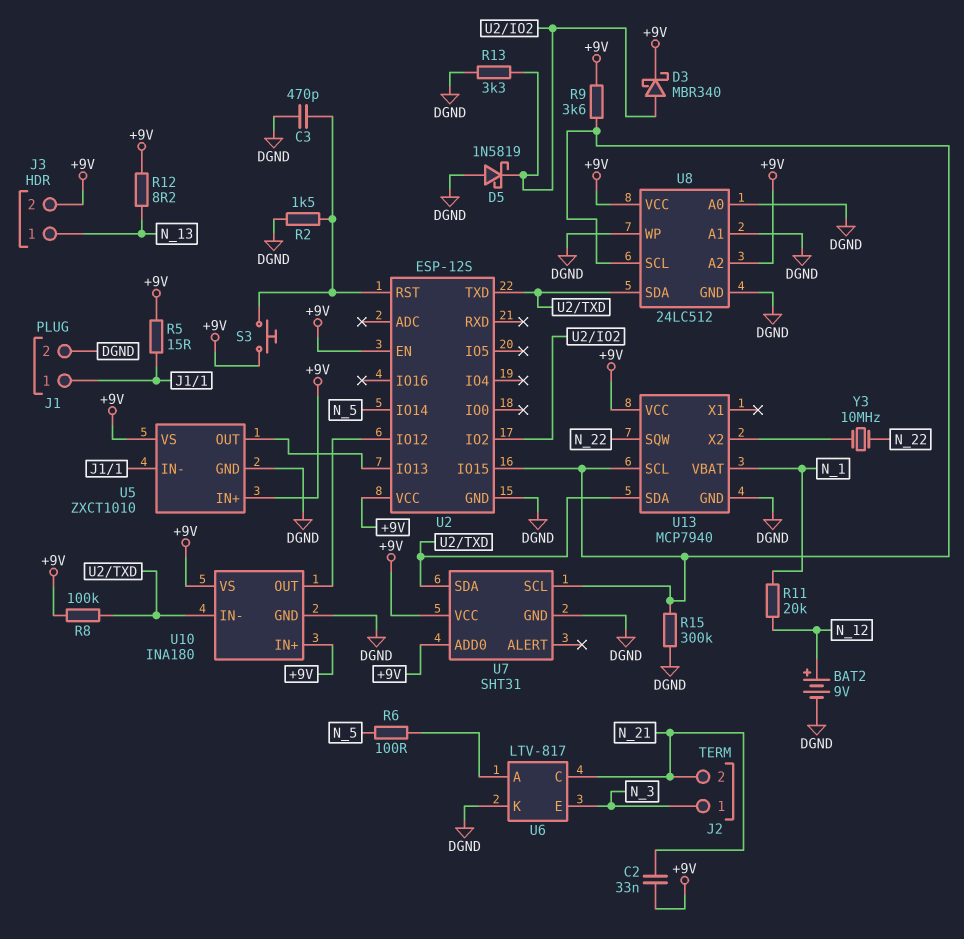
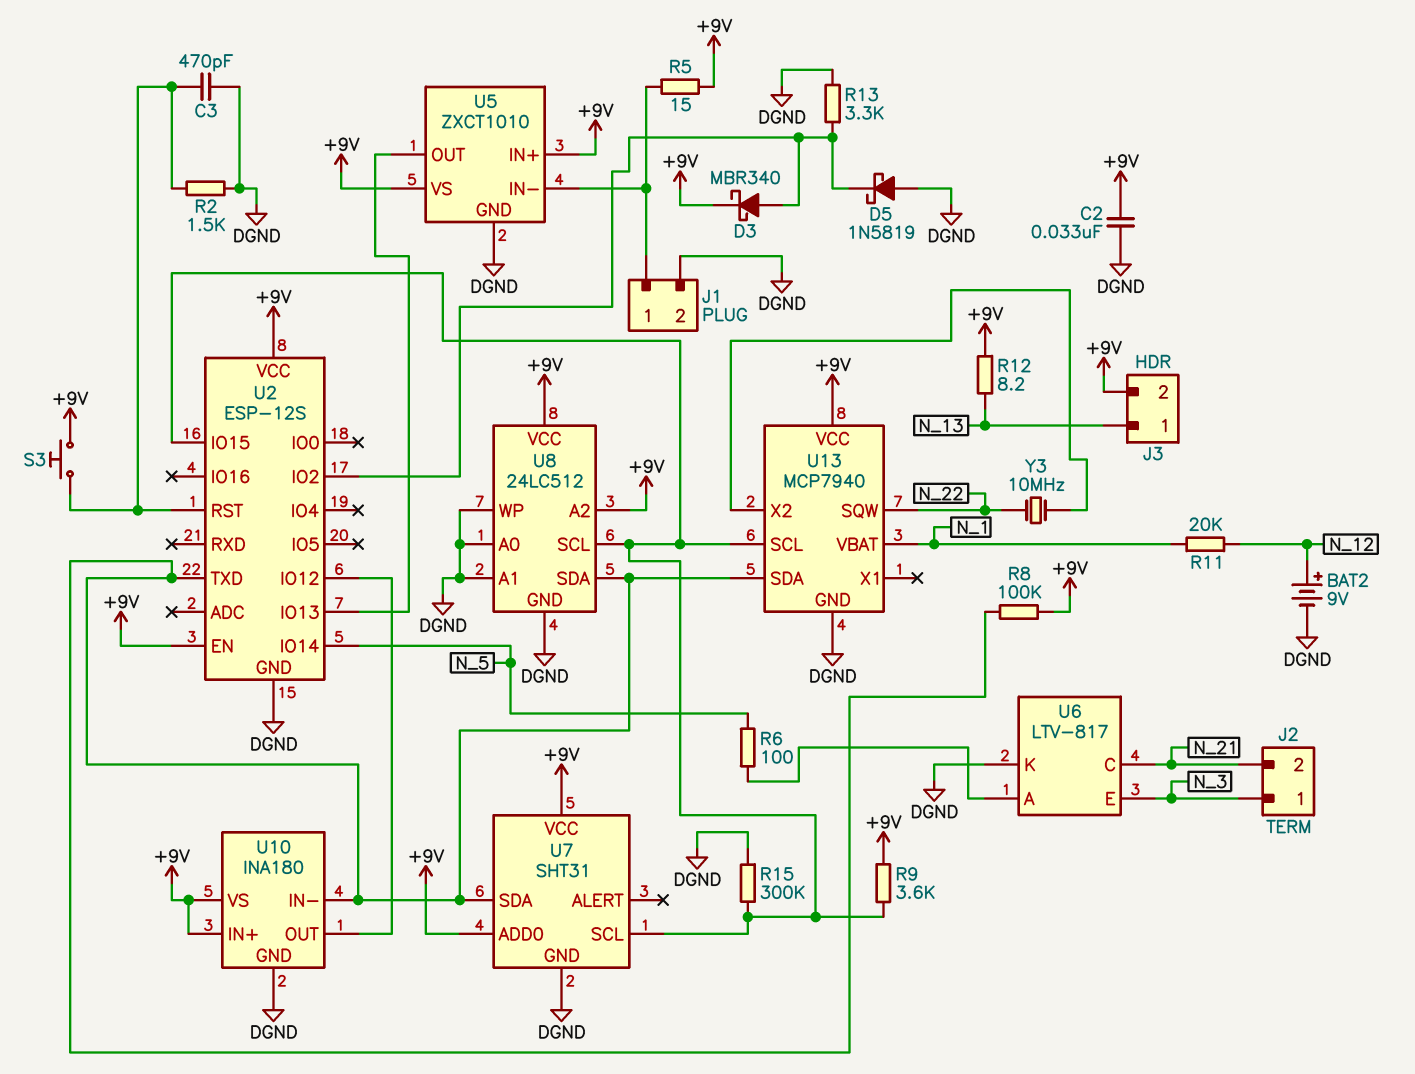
C2: 33nF (+9V, N_21) -> 33nF (+9V, DGND)

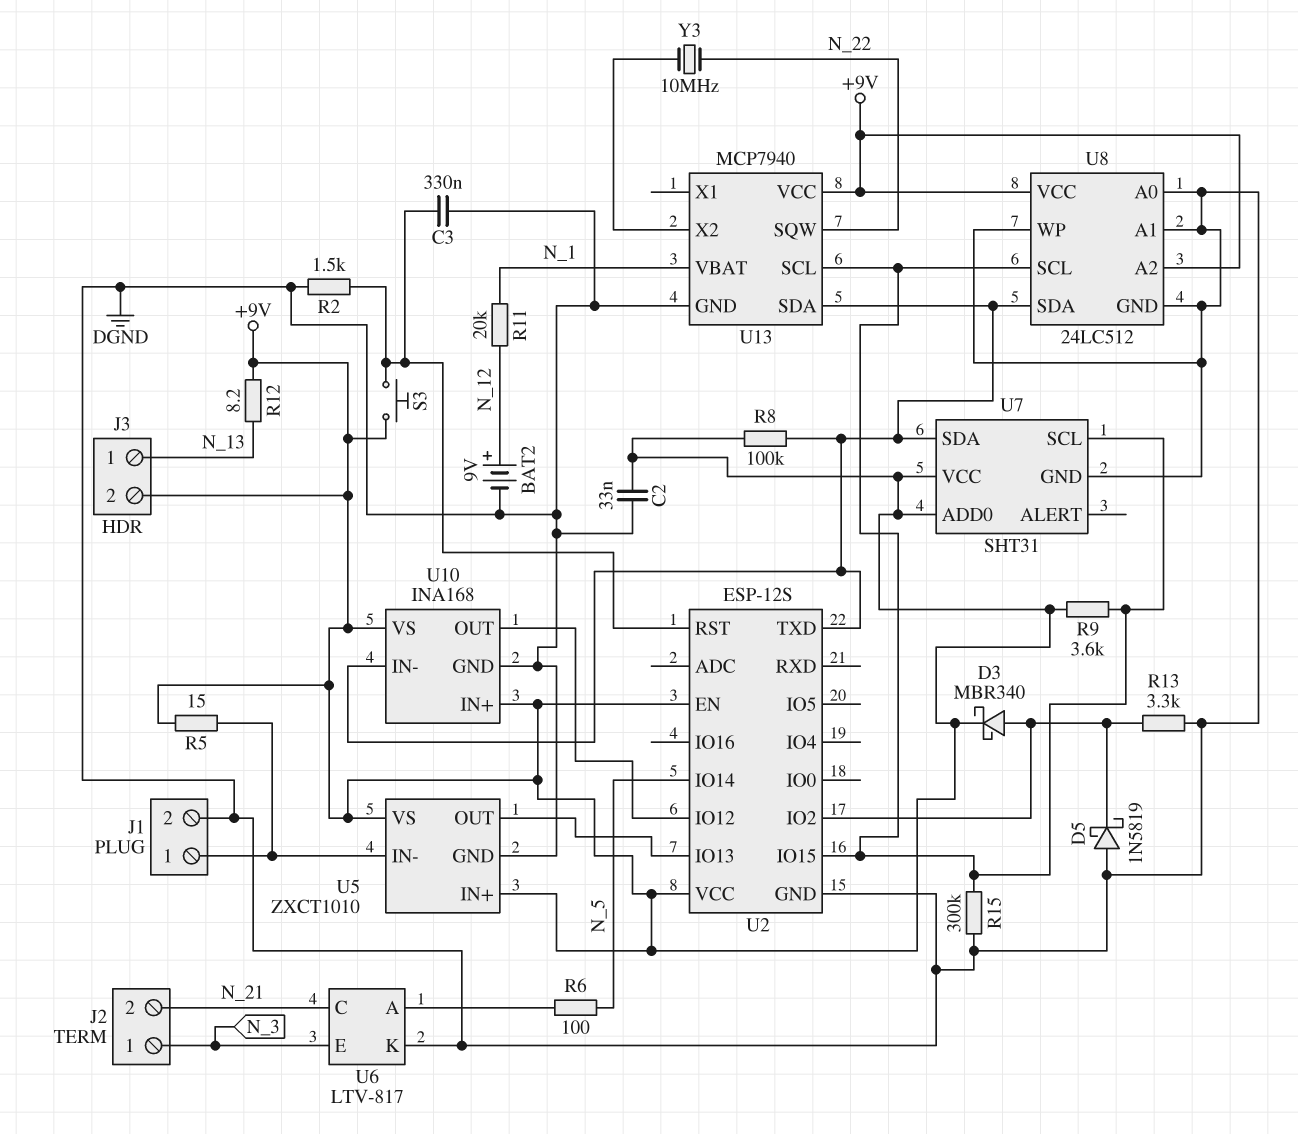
C3: 470pF (DGND, U2/RST) -> 330nF (DGND, U2/RST)
U10: INA180 -> INA168

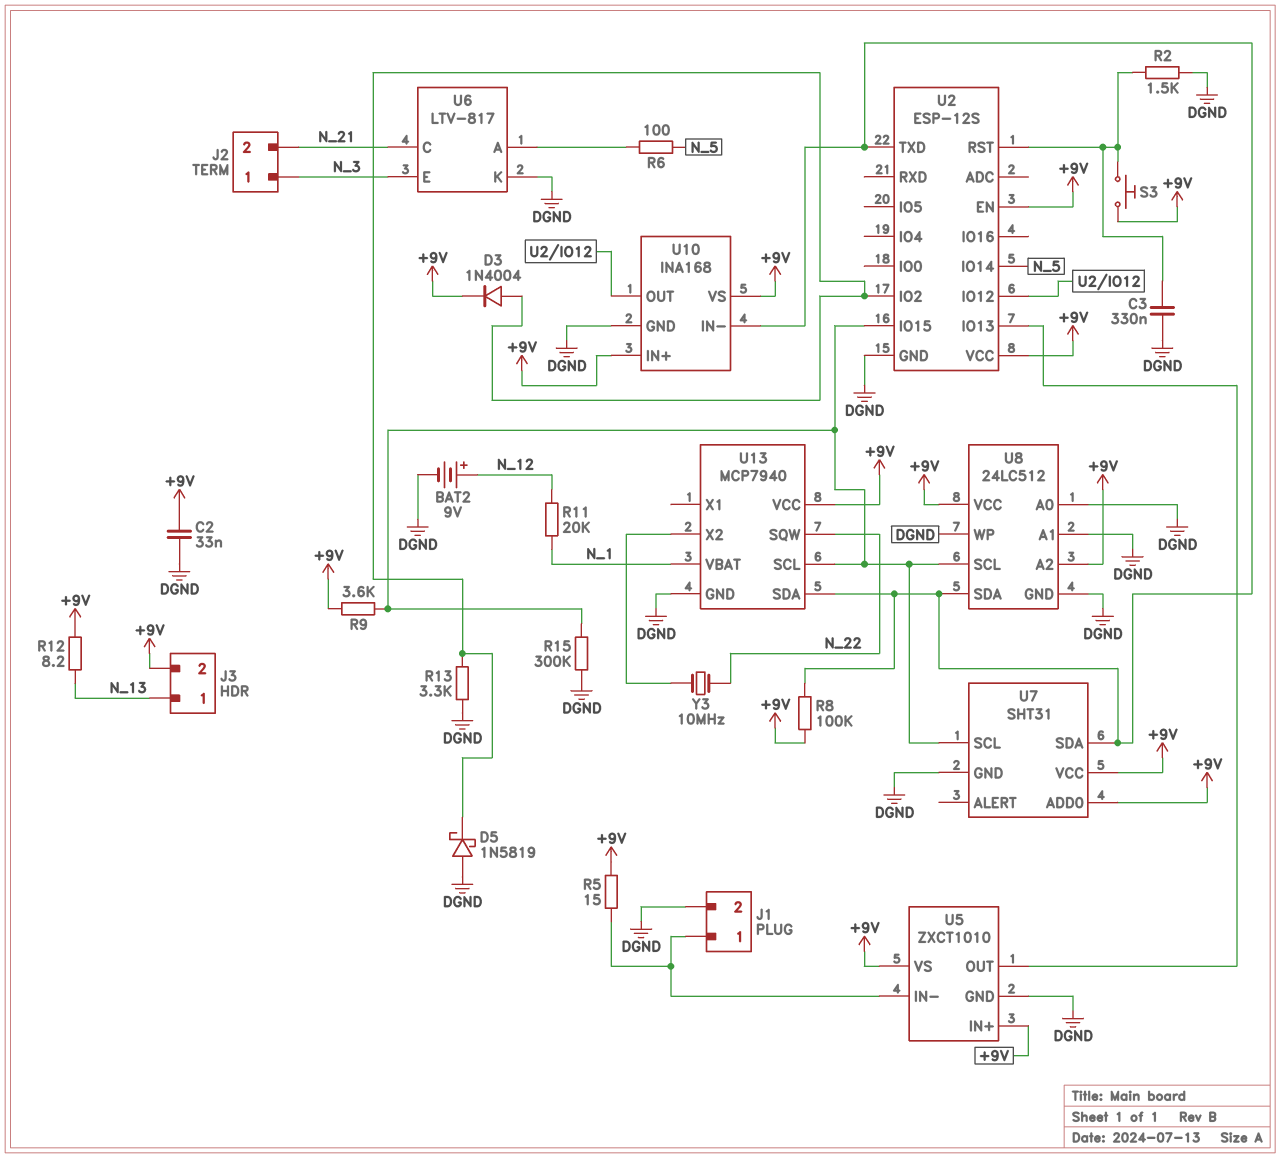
D3: schottky MBR340 (A U2/IO2, K +9V) -> diode 1N4004 (A U2/IO2, K +9V)

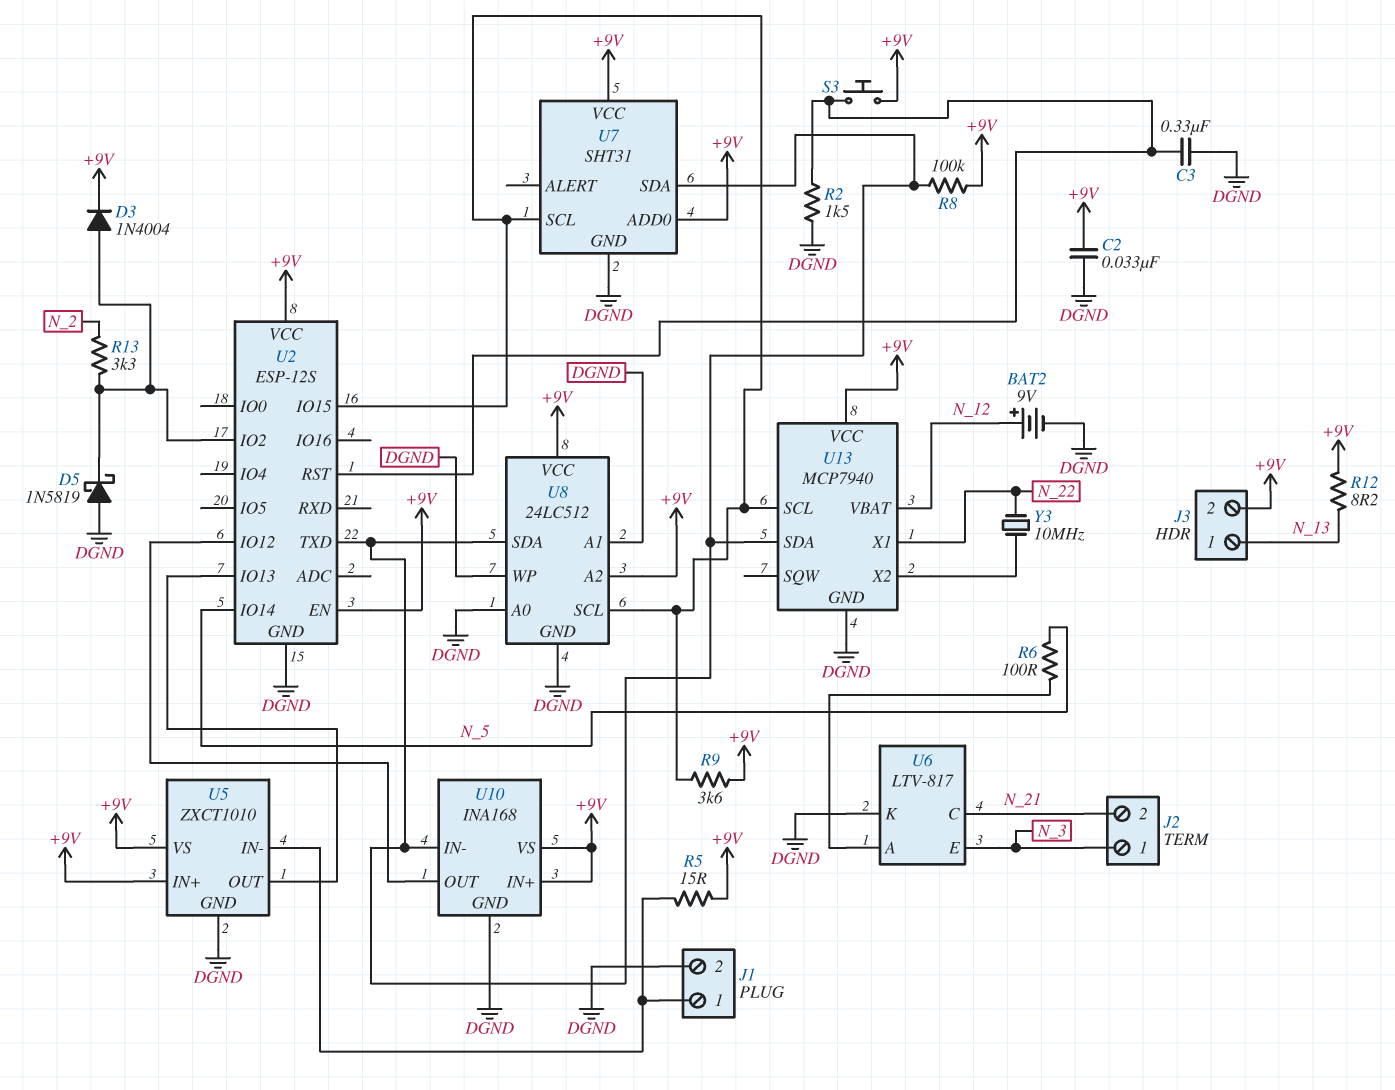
R11: 20k (N_1, N_12) -> none
R13: 3.3k (DGND, U2/IO2) -> 3.3k (N_2, U2/IO2)
R15: 300k (DGND, U2/IO15) -> none
U13 pin SQW: N_22 -> none
U13 pin VBAT: N_1 -> N_12
U13 pin X1: none -> N_22

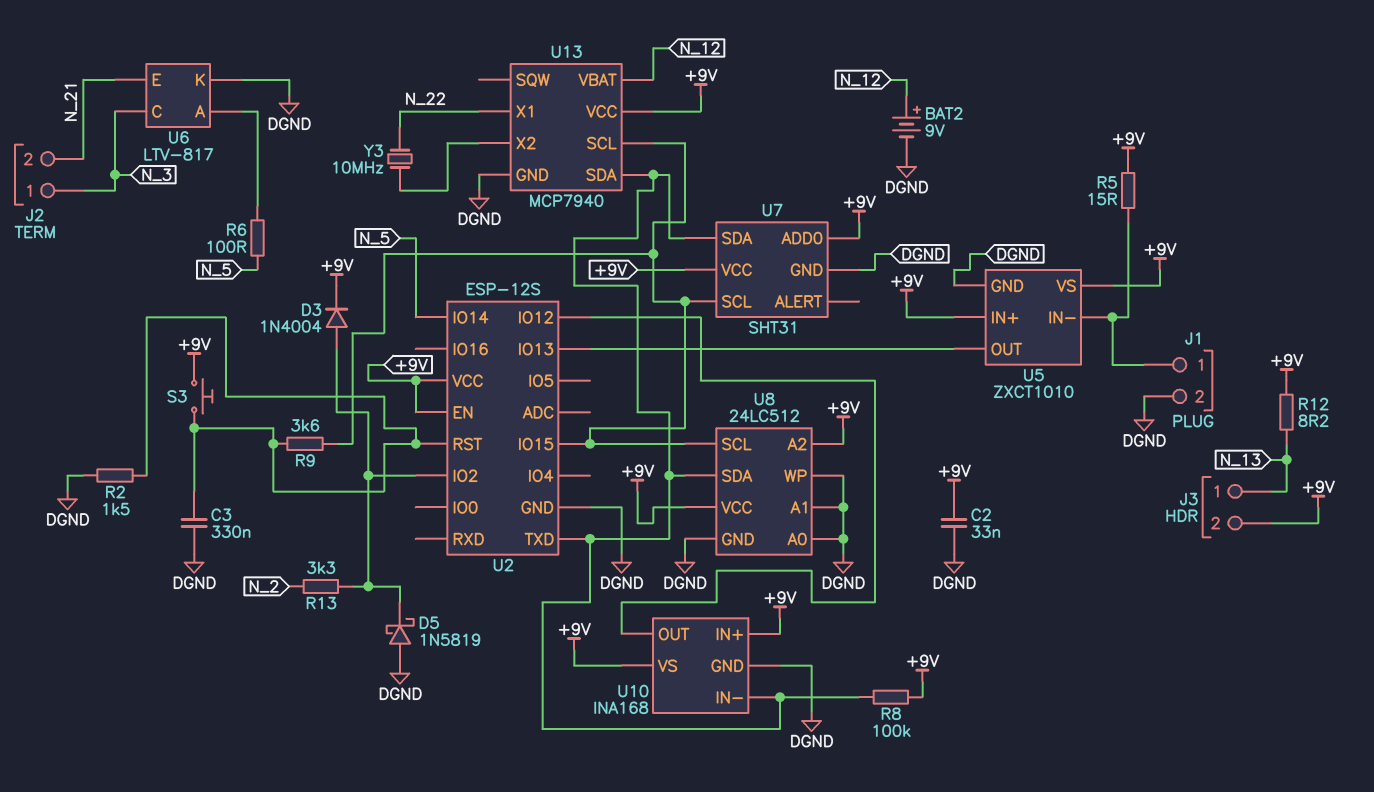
R9: 3.6k (+9V, U2/IO15) -> 3.6k (U2/IO15, U2/RST)
U6 pin C: N_21 -> N_3
U6 pin E: N_3 -> N_21

